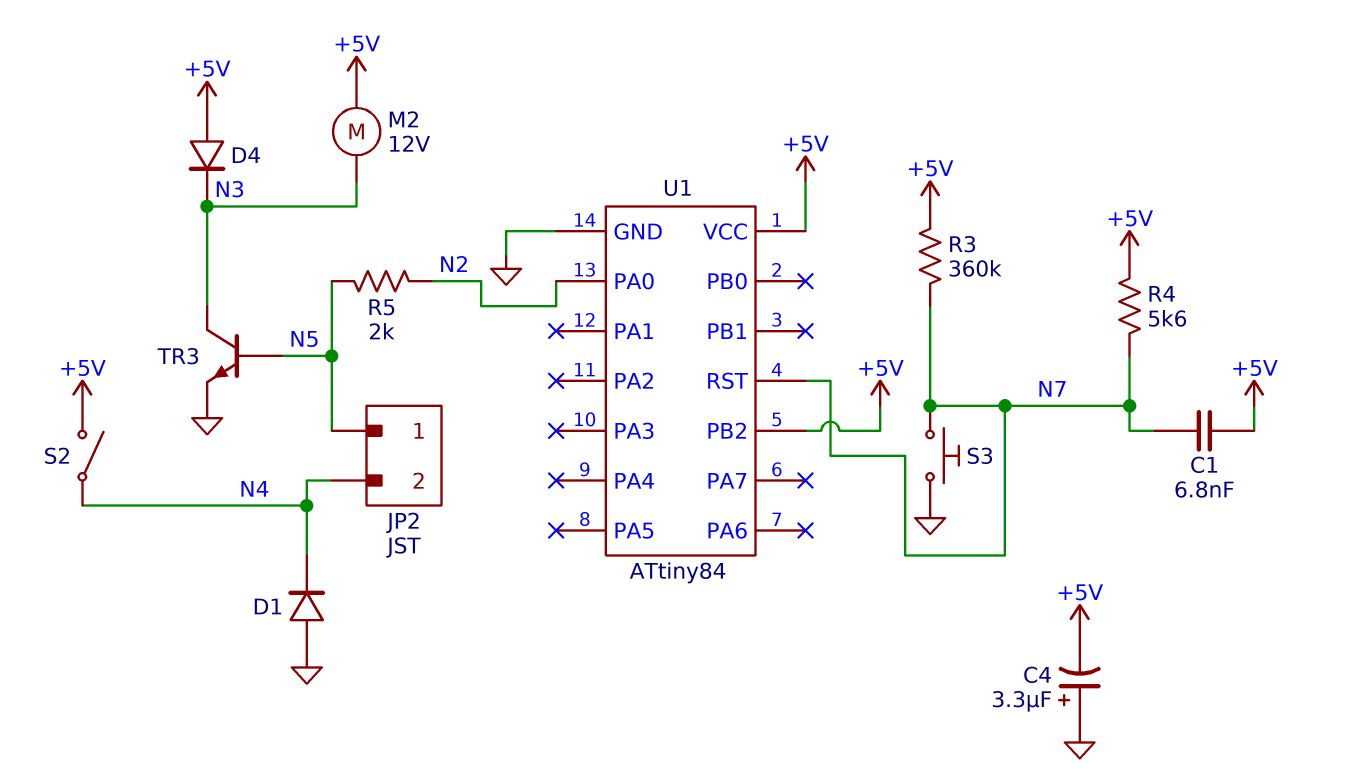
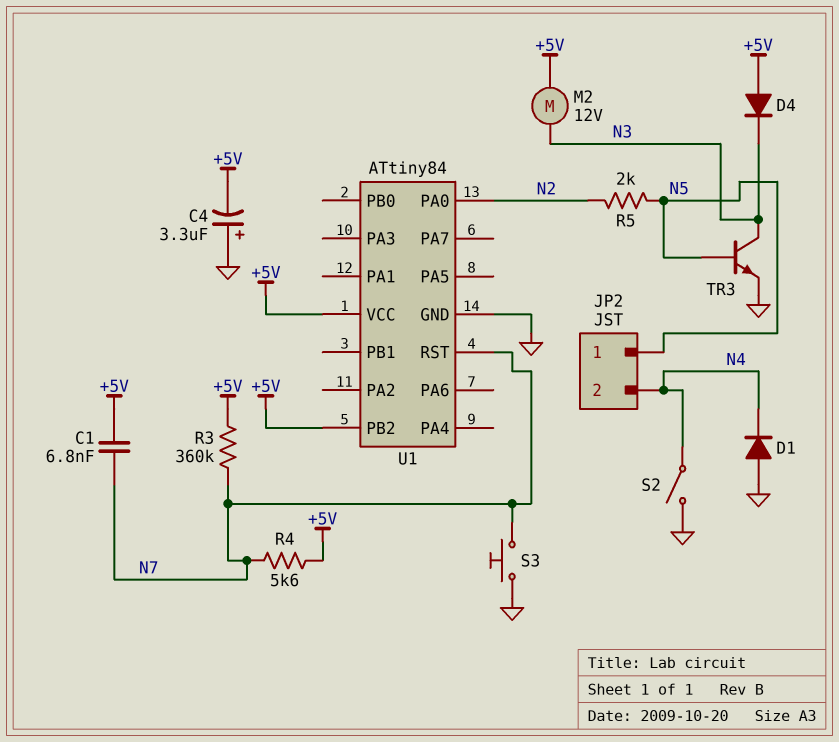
S2: switch (+5V, N4) -> switch (GND, N4)

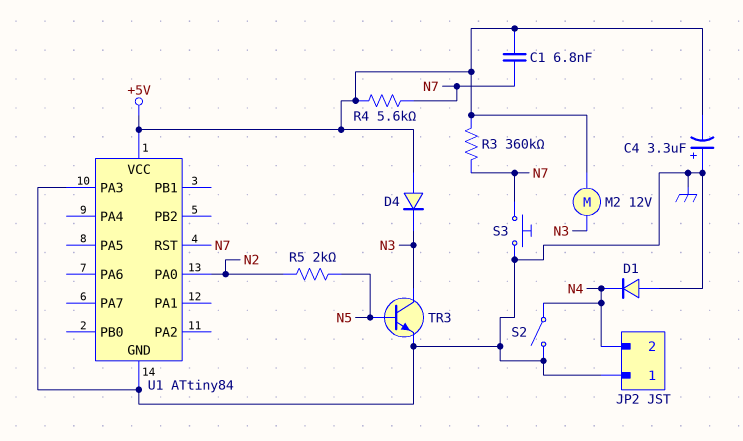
JP2 pin 1: N5 -> GND
U1 pin PA3: none -> GND
U1 pin PB2: +5V -> none

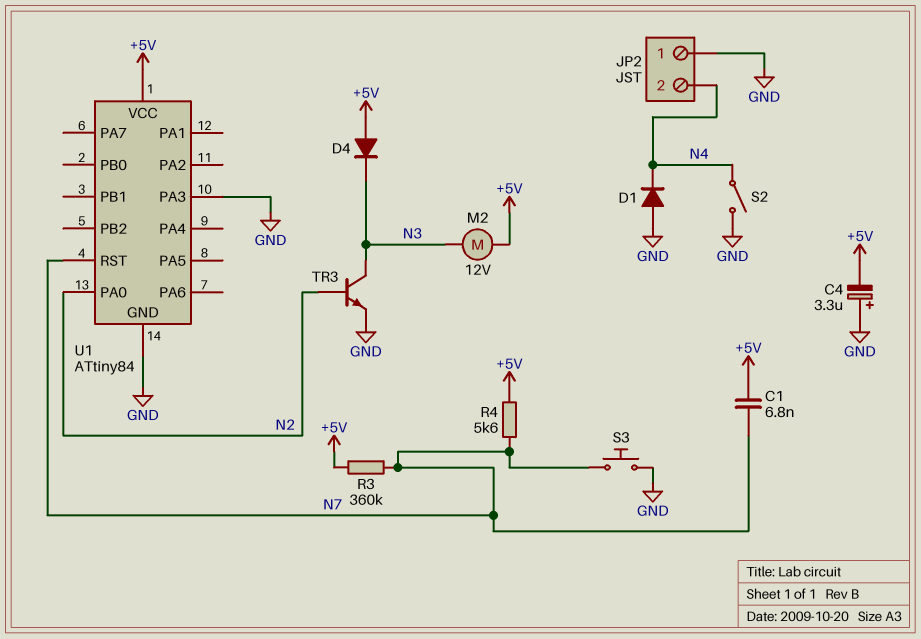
R5: 2k (N2, N5) -> none
TR3: NPN (B N5, C N3, E GND) -> NPN (B N2, C N3, E GND)

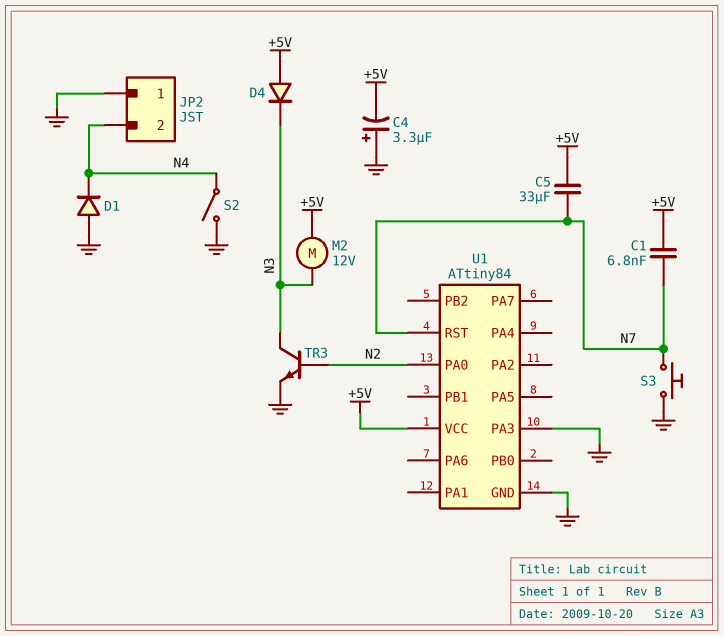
C5: none -> 33uF (+5V, N7)
R3: 360k (+5V, N7) -> none
R4: 5.6k (+5V, N7) -> none

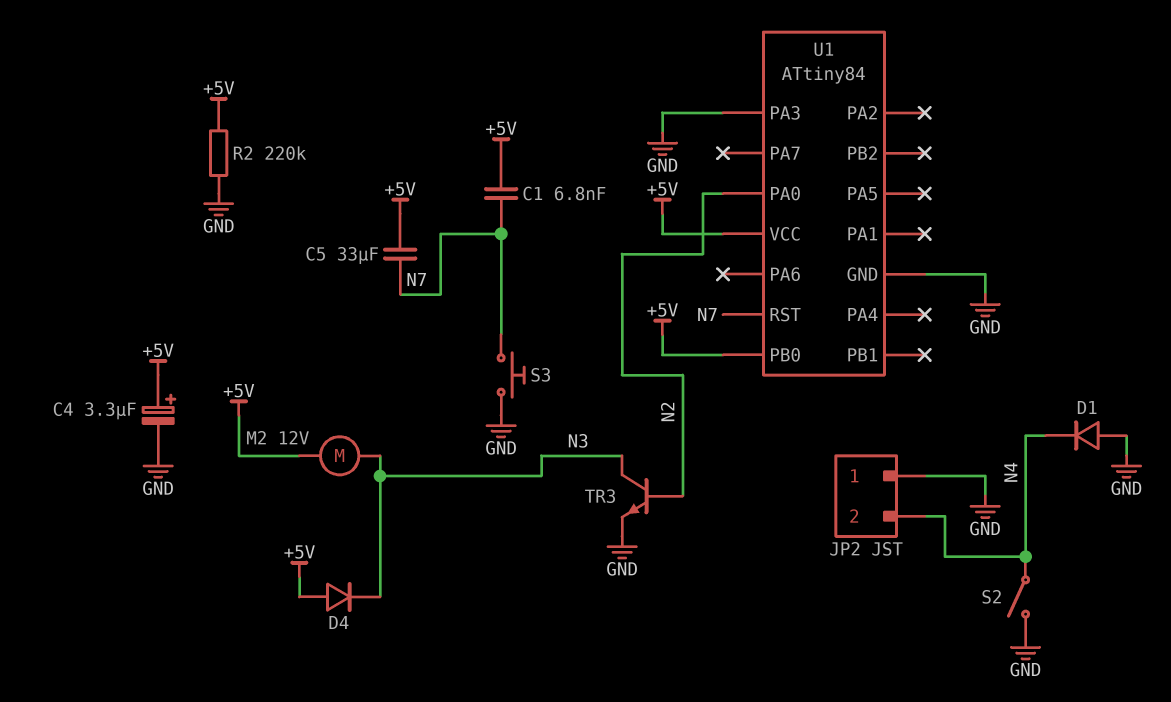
C4: 3.3uF (plus GND, minus +5V) -> 3.3uF (plus +5V, minus GND)
R2: none -> 220k (+5V, GND)
U1 pin PB0: none -> +5V

